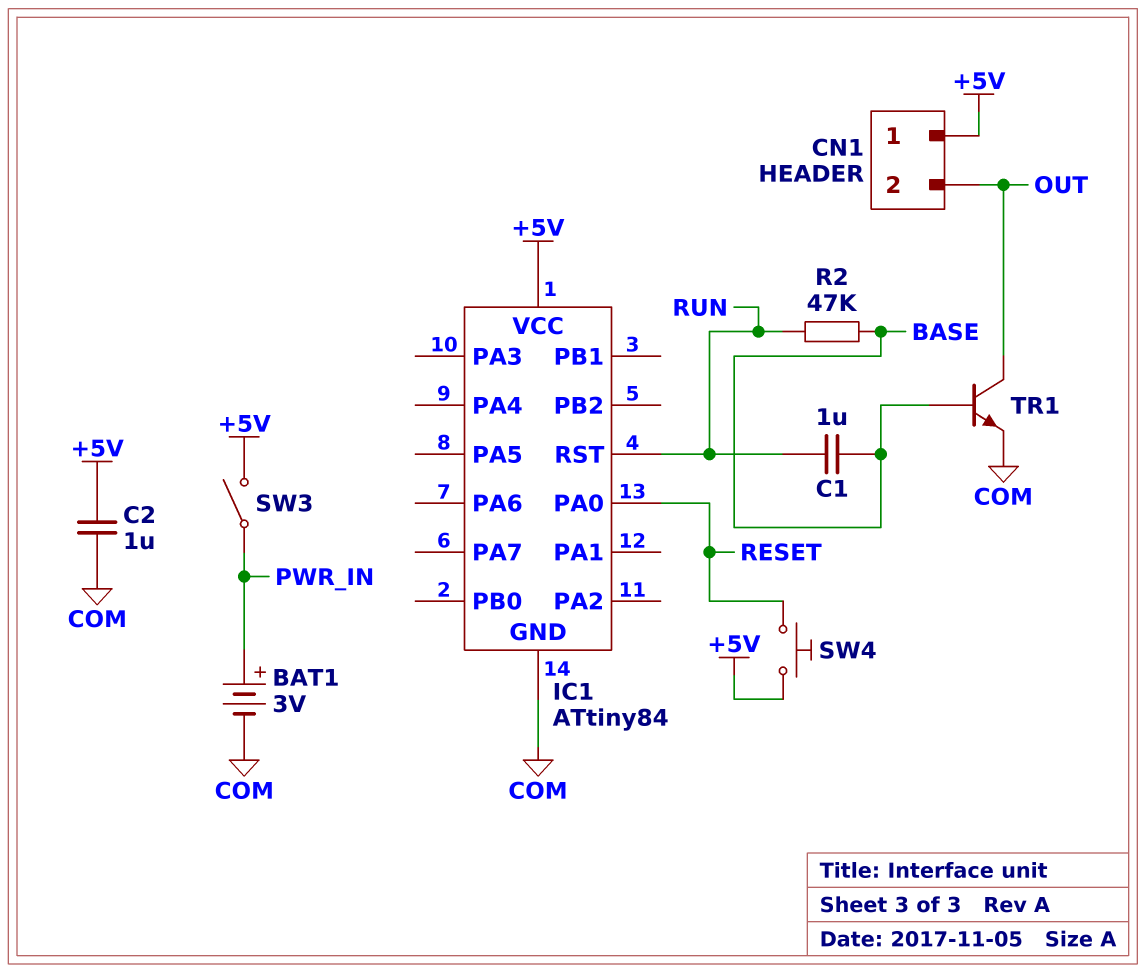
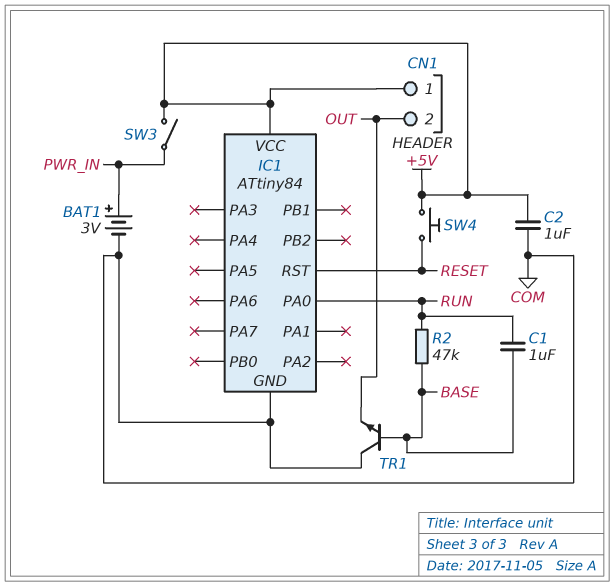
IC1 pin PA0: RESET -> RUN
IC1 pin RST: RUN -> RESET
TR1: NPN (B BASE, C OUT, E COM) -> NPN (B BASE, C COM, E OUT)

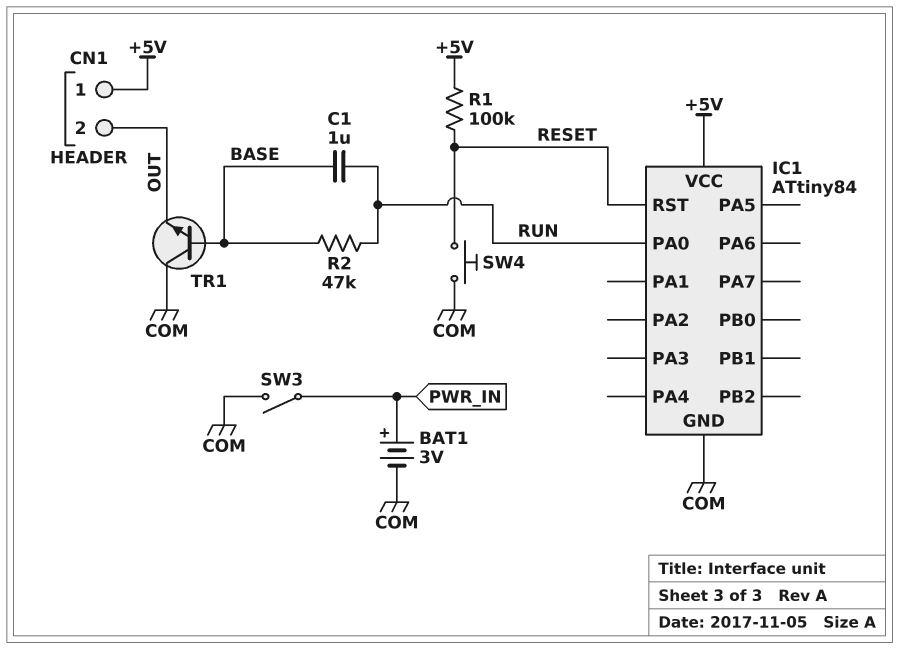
C2: 1uF (+5V, COM) -> none
R1: none -> 100k (+5V, RESET)
SW3: switch (+5V, PWR_IN) -> switch (COM, PWR_IN)
SW4: button (+5V, RESET) -> button (COM, RESET)

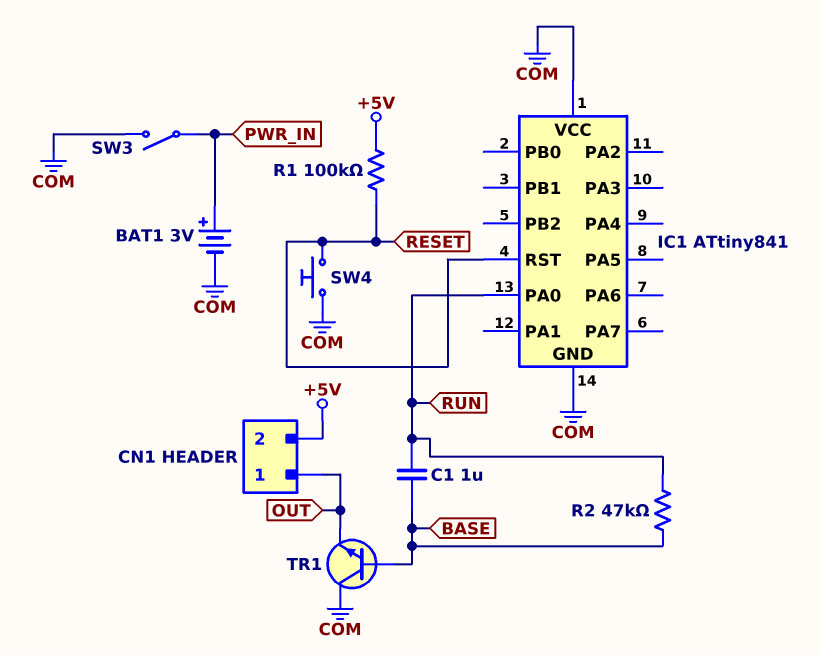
CN1 pin 1: +5V -> OUT
CN1 pin 2: OUT -> +5V
IC1: ATtiny84 -> ATtiny841
IC1 pin VCC: +5V -> COM

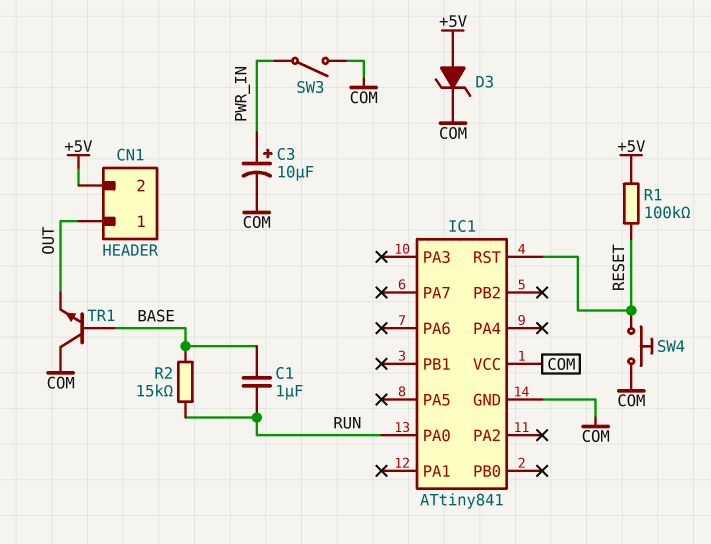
BAT1: 3V (plus PWR_IN, minus COM) -> none
C3: none -> 10uF (plus PWR_IN, minus COM)
D3: none -> zener (A +5V, K COM)
R2: 47k (BASE, RUN) -> 15k (BASE, RUN)

